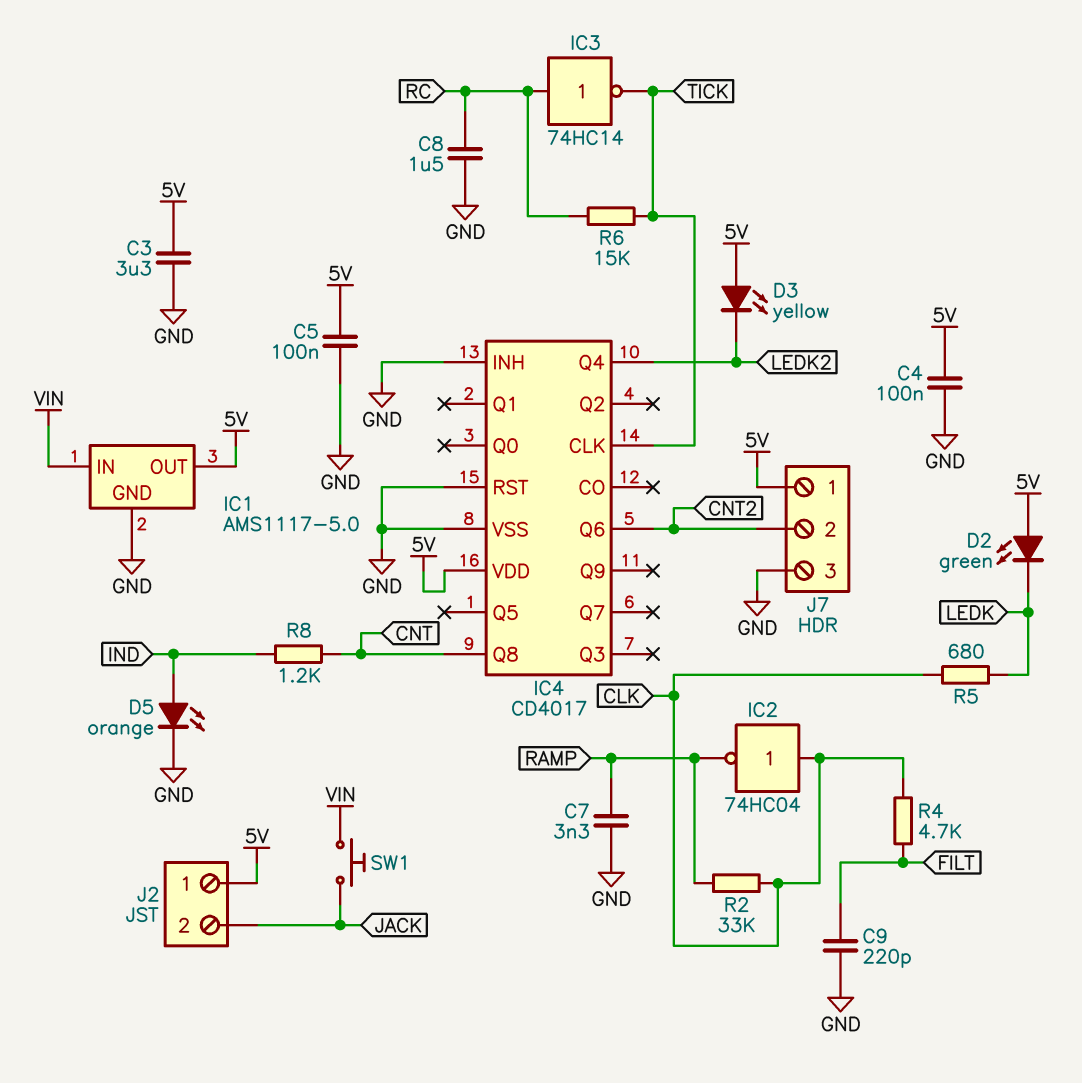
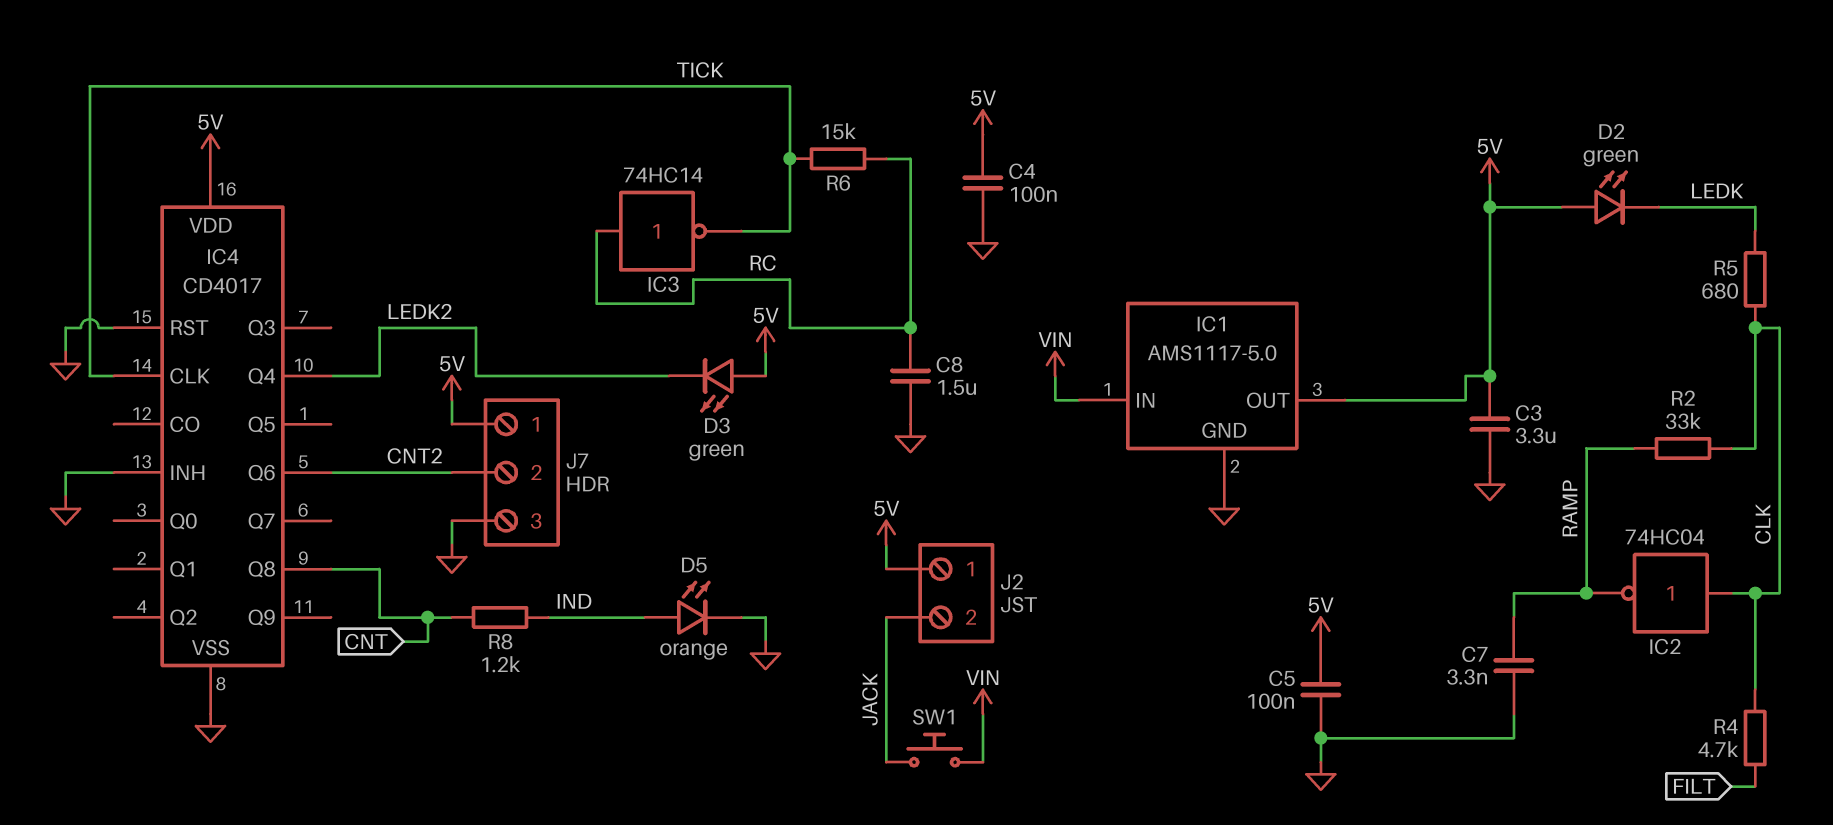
C9: 220pF (FILT, GND) -> none
D3: LED yellow (A 5V, K LEDK2) -> LED green (A 5V, K LEDK2)

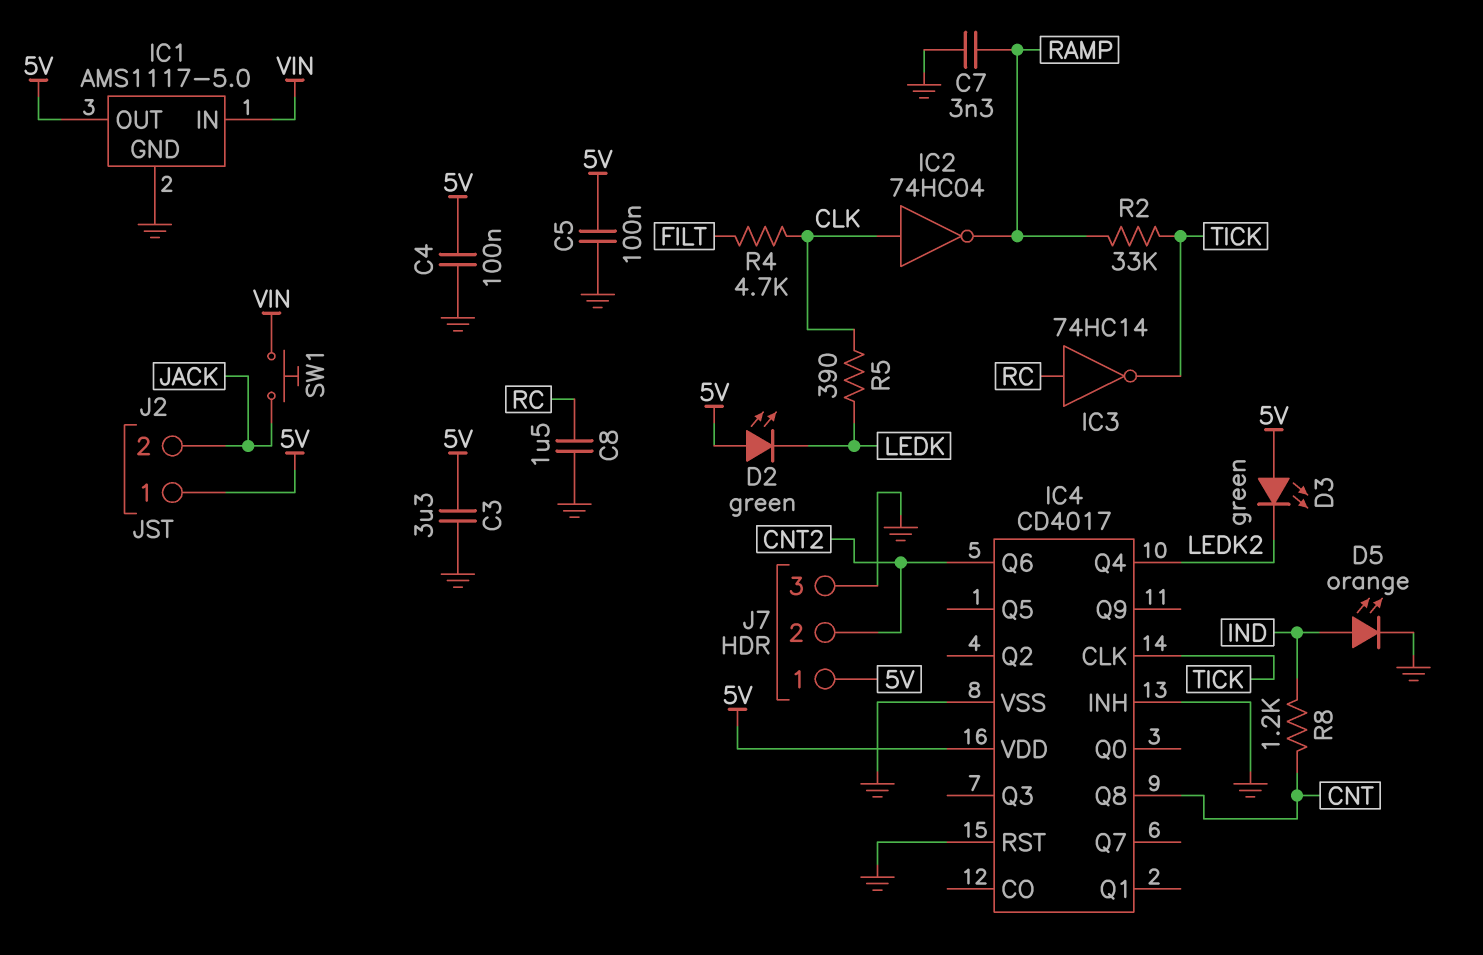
R2: 33k (CLK, RAMP) -> 33k (RAMP, TICK)
R5: 680 (CLK, LEDK) -> 390 (CLK, LEDK)
R6: 15k (RC, TICK) -> none

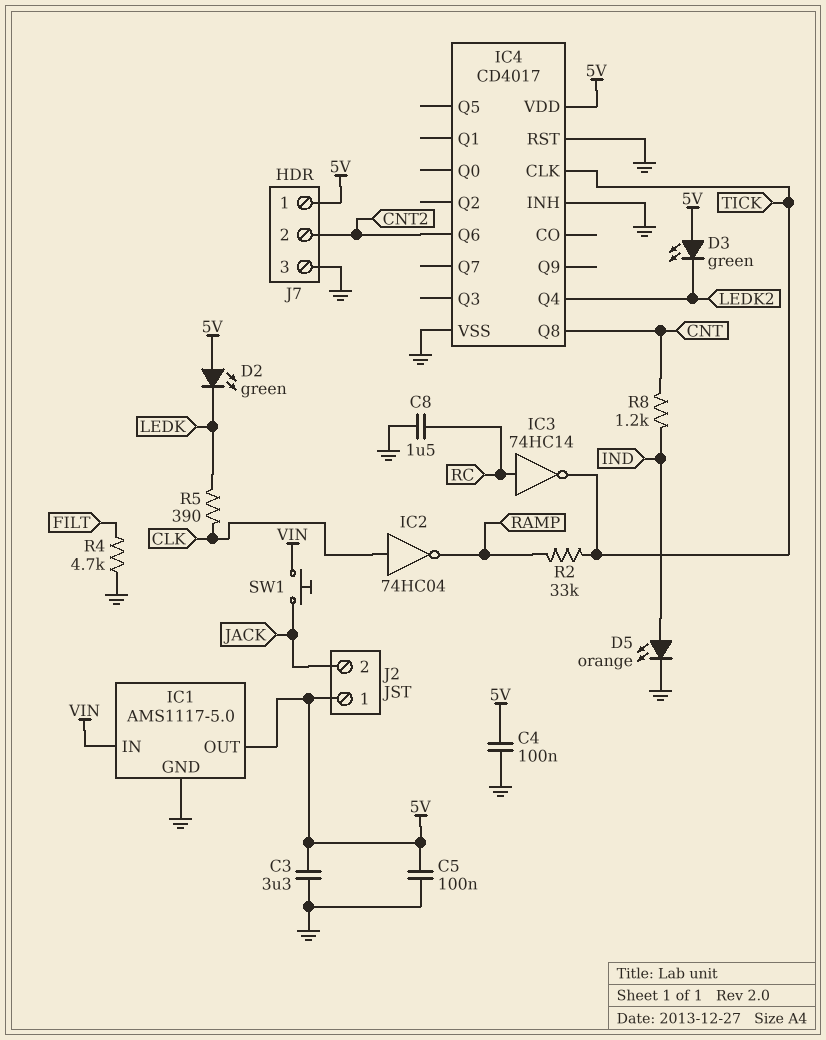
C7: 3.3nF (GND, RAMP) -> none
R4: 4.7k (CLK, FILT) -> 4.7k (FILT, GND)

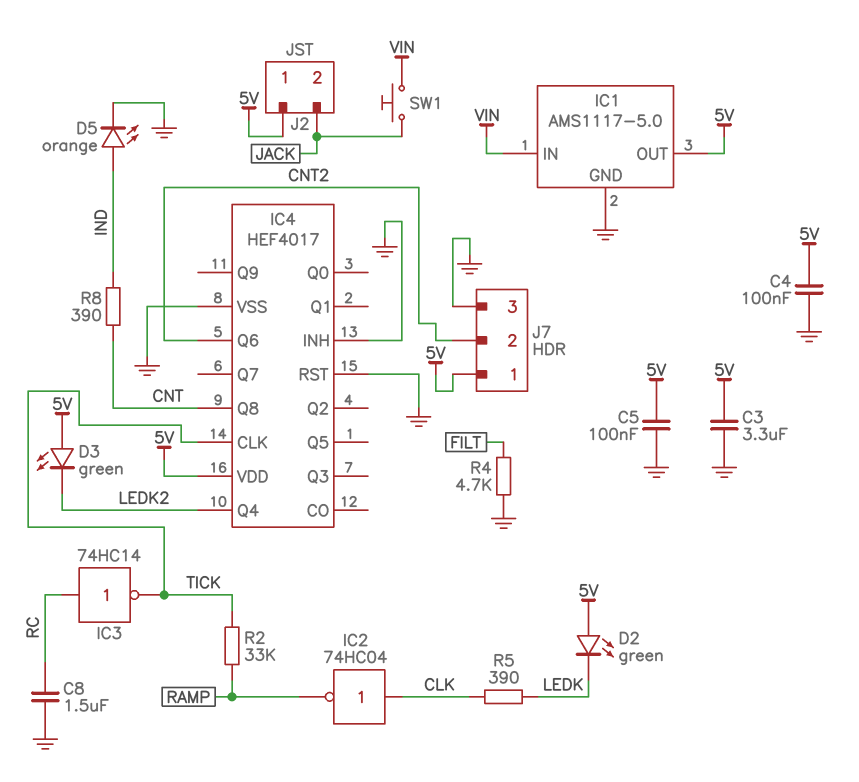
IC4: CD4017 -> HEF4017
R8: 1.2k (CNT, IND) -> 390 (CNT, IND)

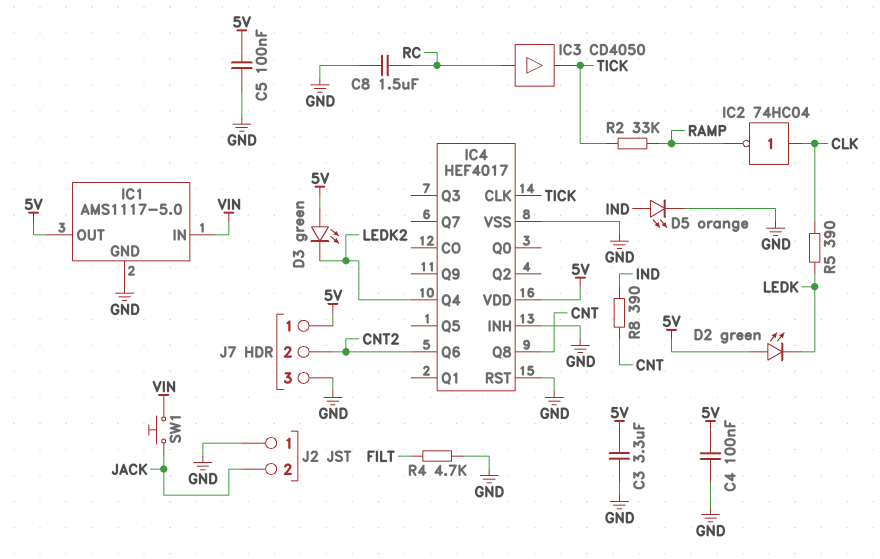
IC3: NOT 74HC14 (in RC, out TICK) -> buffer CD4050 (in RC, out TICK)
J2 pin 1: 5V -> GND

